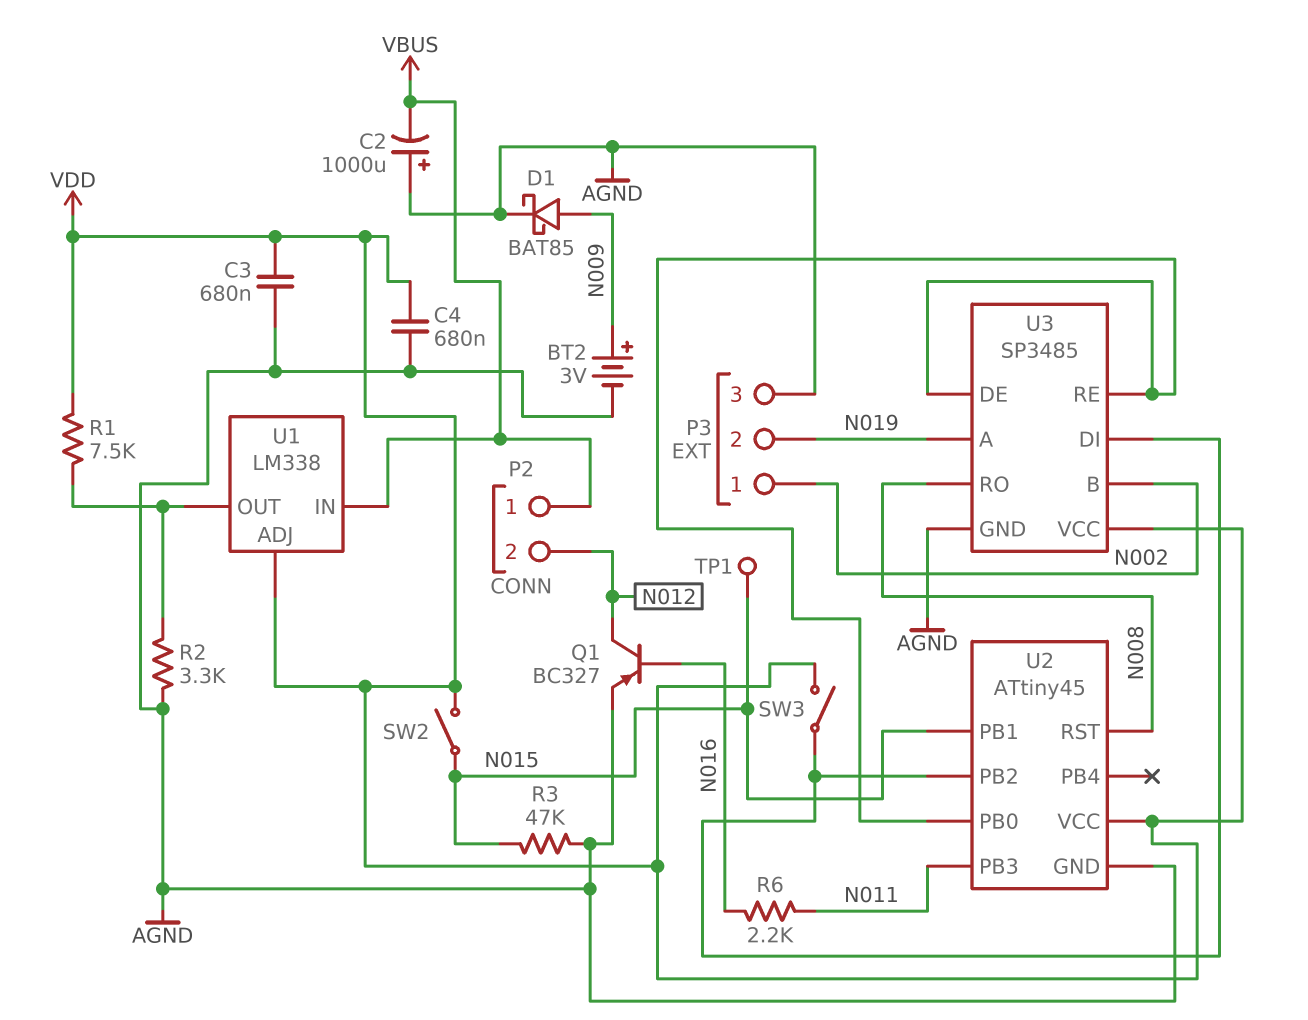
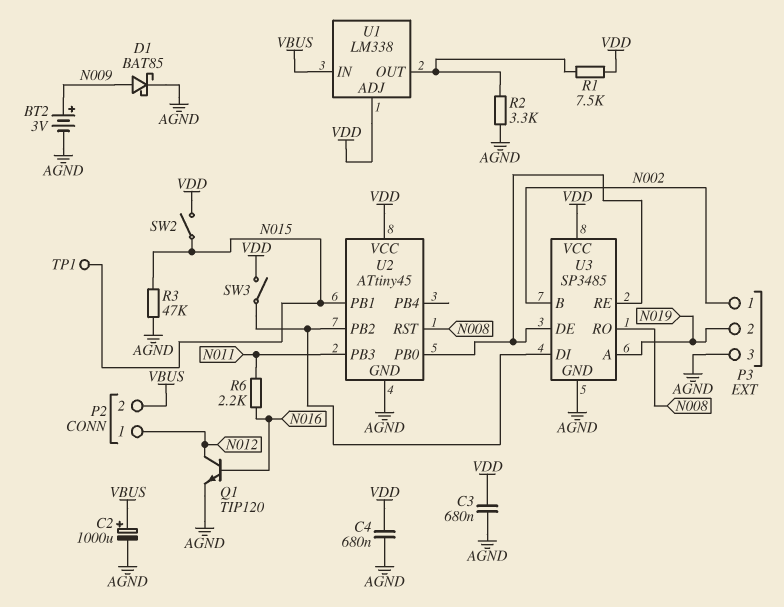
C2: 1000uF (plus AGND, minus VBUS) -> 1000uF (plus VBUS, minus AGND)
P2 pin 1: VBUS -> N012
P2 pin 2: N012 -> VBUS
Q1: PNP BC327 (B N016, C N012, E AGND) -> NPN TIP120 (B N016, C N012, E AGND)

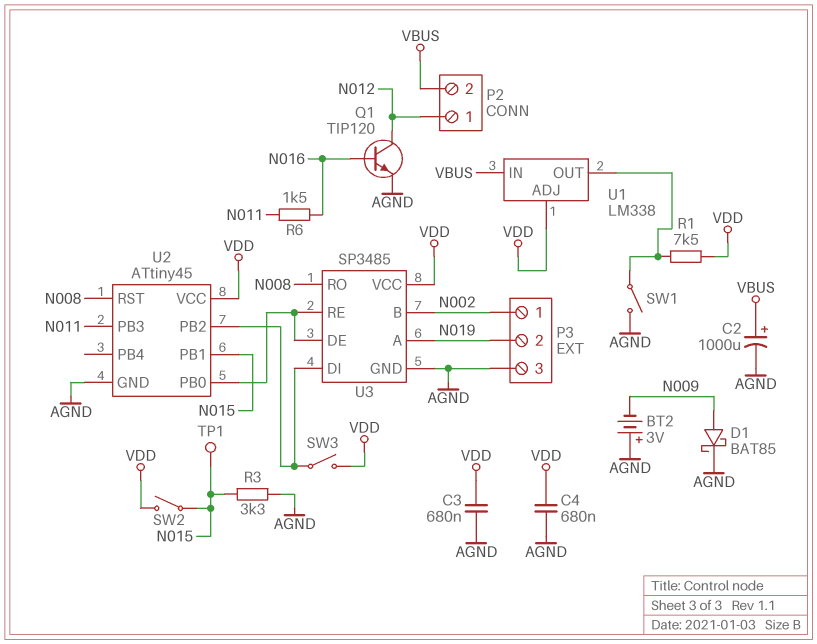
BT2: 3V (plus N009, minus AGND) -> 3V (plus AGND, minus N009)
R2: 3.3k (AGND, U1/OUT) -> none
R3: 47k (AGND, N015) -> 3.3k (AGND, N015)
R6: 2.2k (N011, N016) -> 1.5k (N011, N016)
SW1: none -> switch (AGND, U1/OUT)

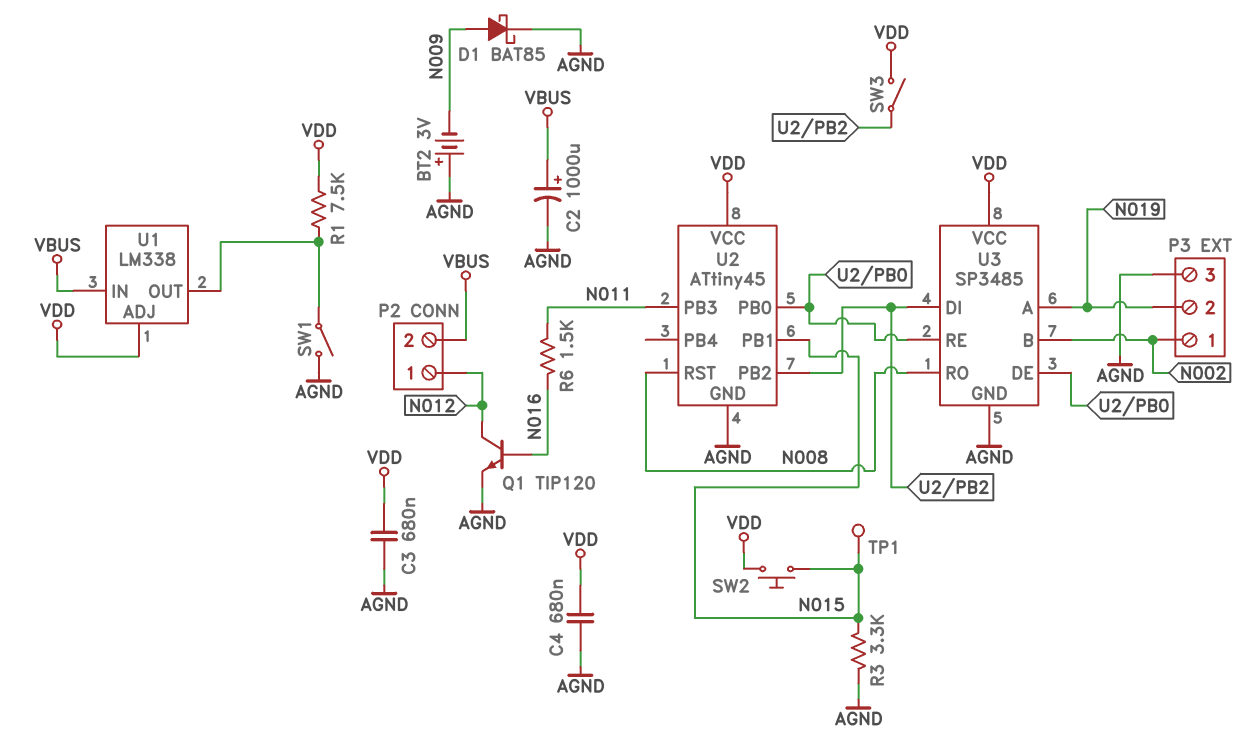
SW2: switch (N015, VDD) -> button (N015, VDD)

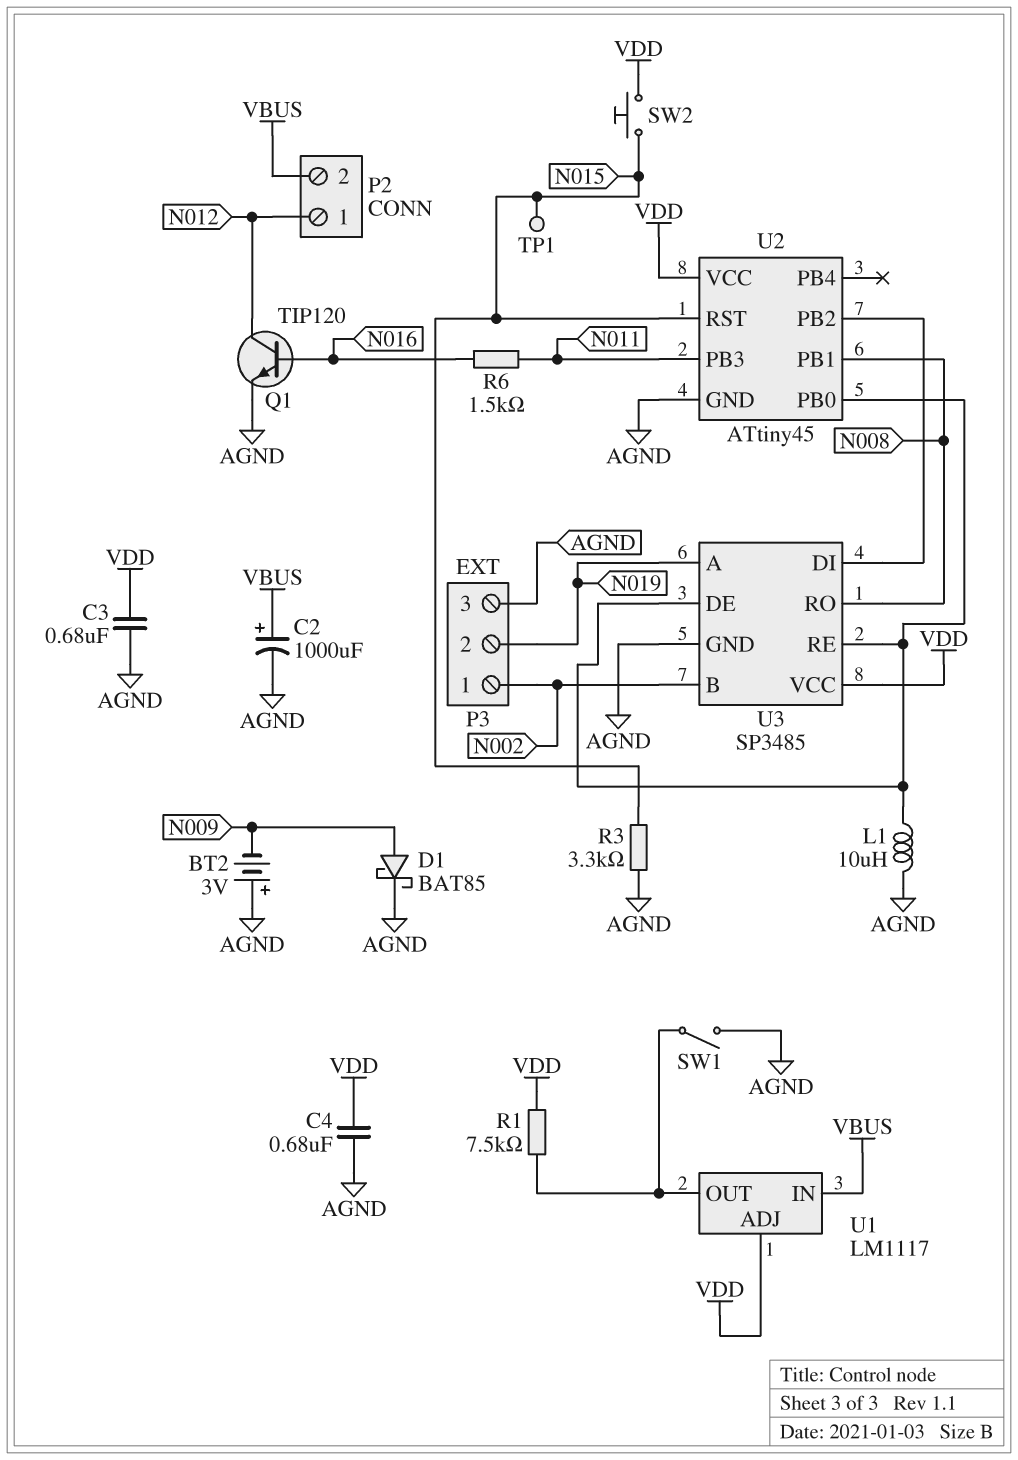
L1: none -> 10uH (AGND, U2/PB0)
SW3: switch (U2/PB2, VDD) -> none
U1: LM338 -> LM1117
U2 pin PB1: N015 -> N008
U2 pin RST: N008 -> N015

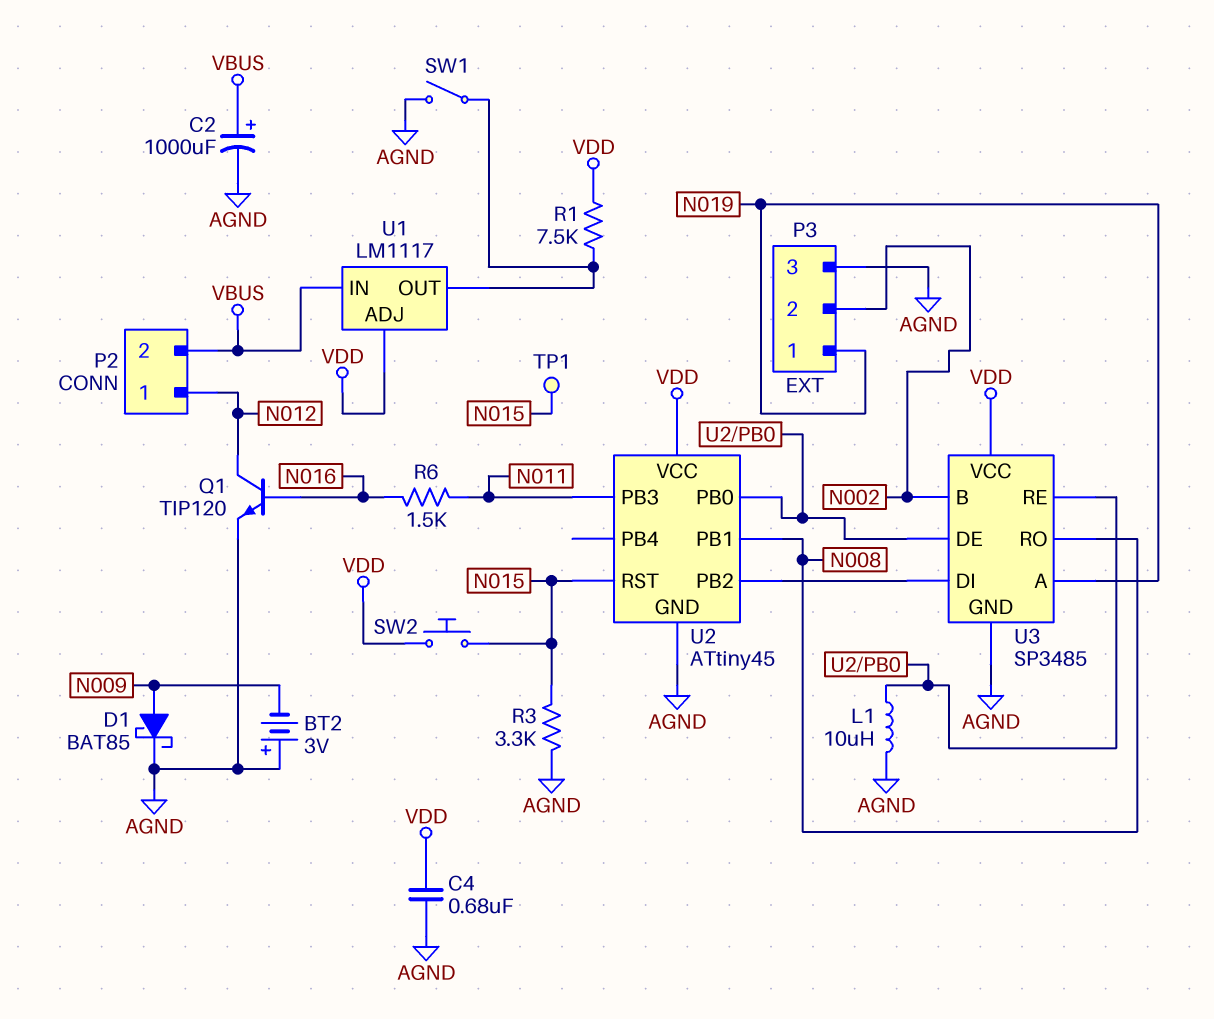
C3: 680nF (AGND, VDD) -> none
P3 pin 1: N002 -> N019
P3 pin 2: N019 -> N002

